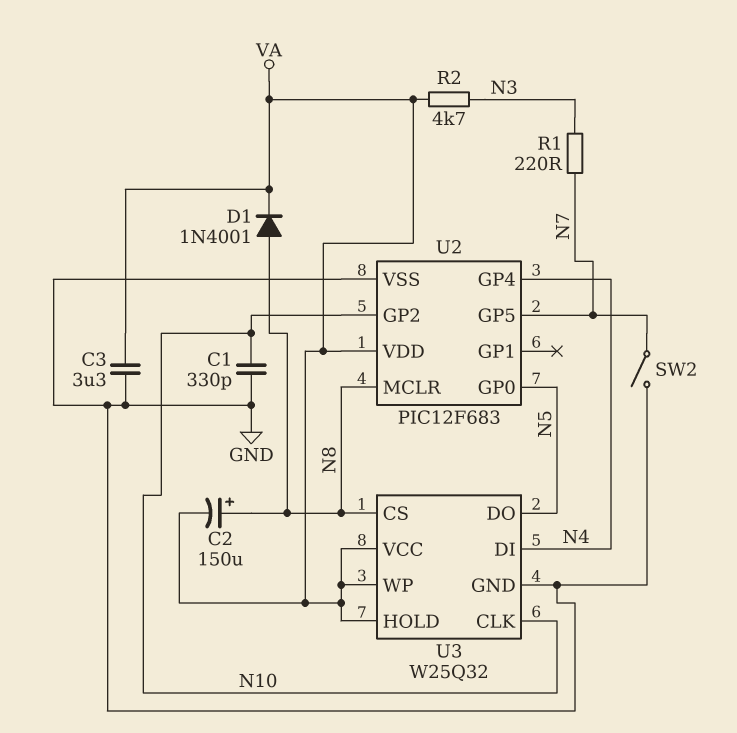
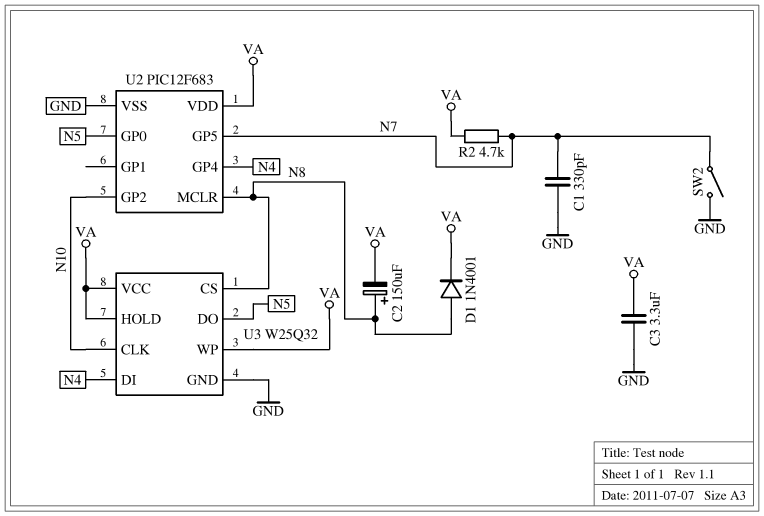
C1: 330pF (GND, N10) -> 330pF (GND, N7)
R1: 220 (N3, N7) -> none
R2: 4.7k (N3, VA) -> 4.7k (N7, VA)

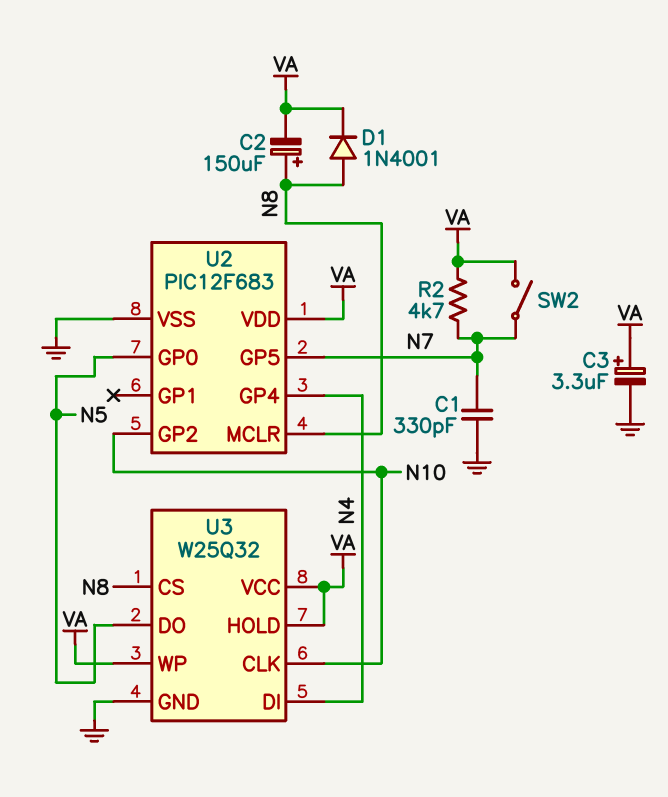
C3: 3.3uF (GND, VA) -> 3.3uF (plus VA, minus GND)
SW2: switch (GND, N7) -> switch (N7, VA)

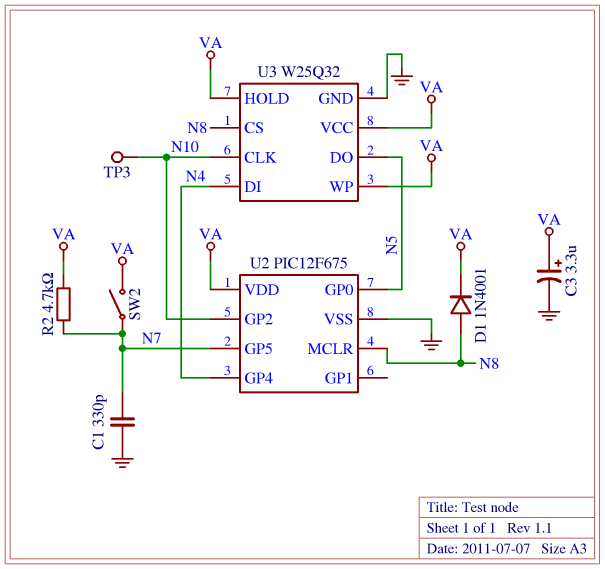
C2: 150uF (plus N8, minus VA) -> none
TP3: none -> test point (N10)
U2: PIC12F683 -> PIC12F675

